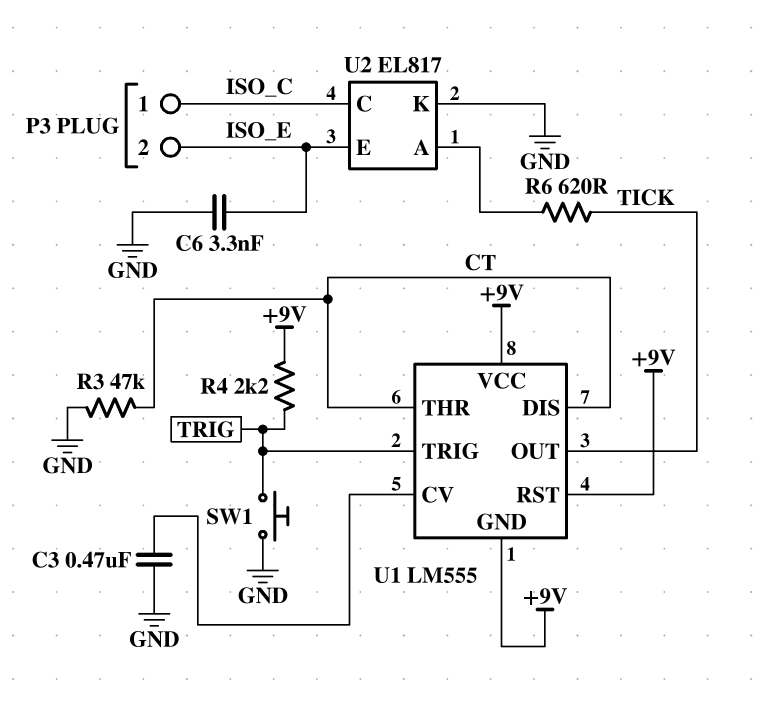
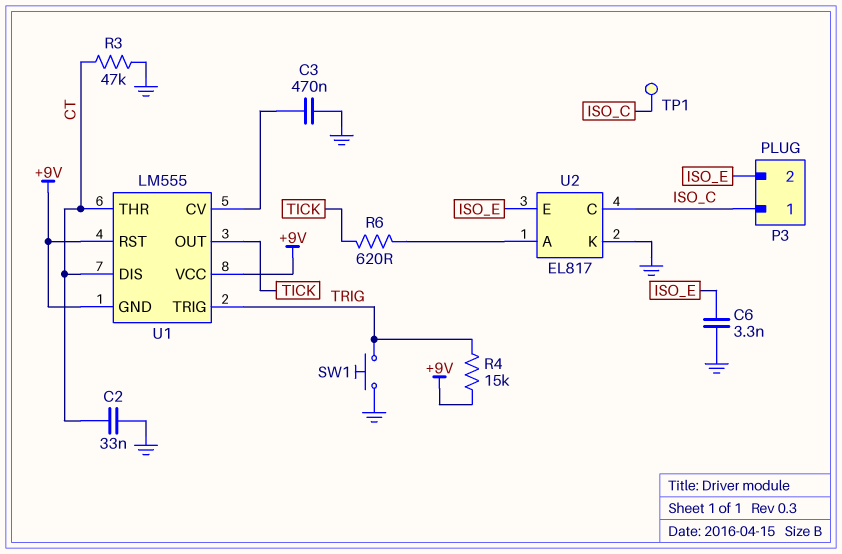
C2: none -> 33nF (CT, GND)
R4: 2.2k (+9V, TRIG) -> 15k (+9V, TRIG)
TP1: none -> test point (ISO_C)

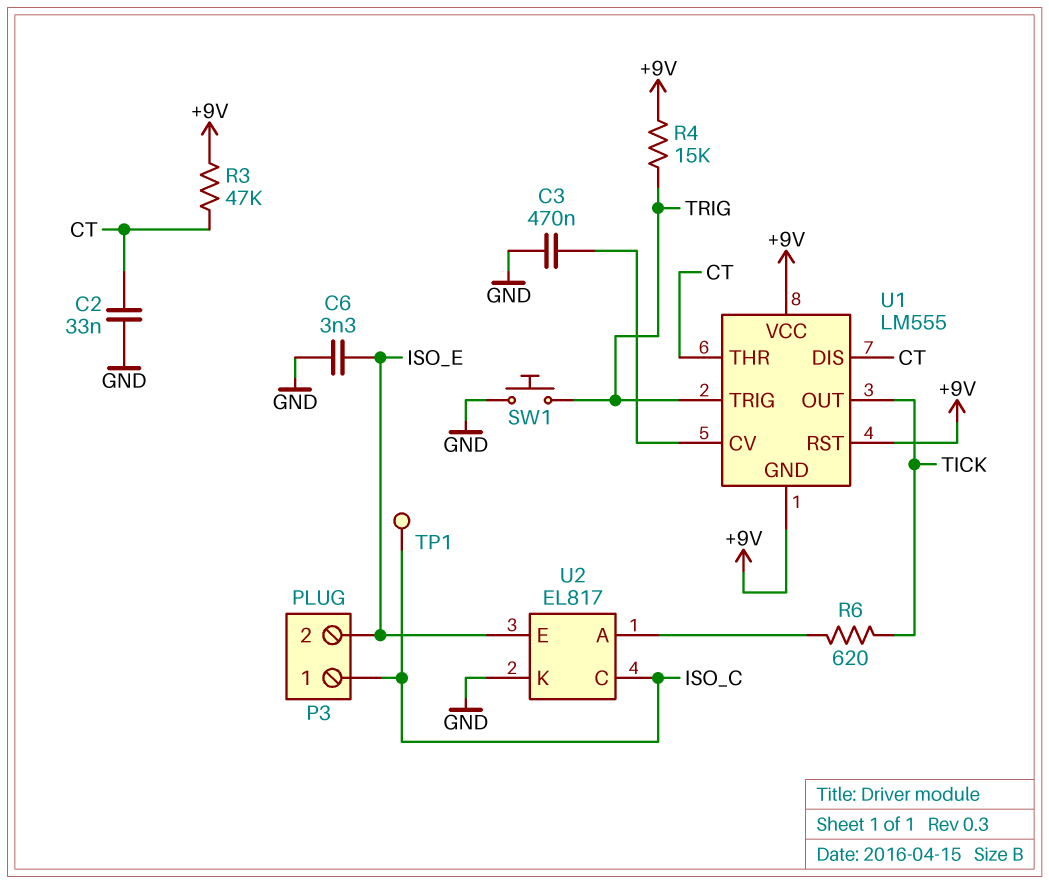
R3: 47k (CT, GND) -> 47k (+9V, CT)

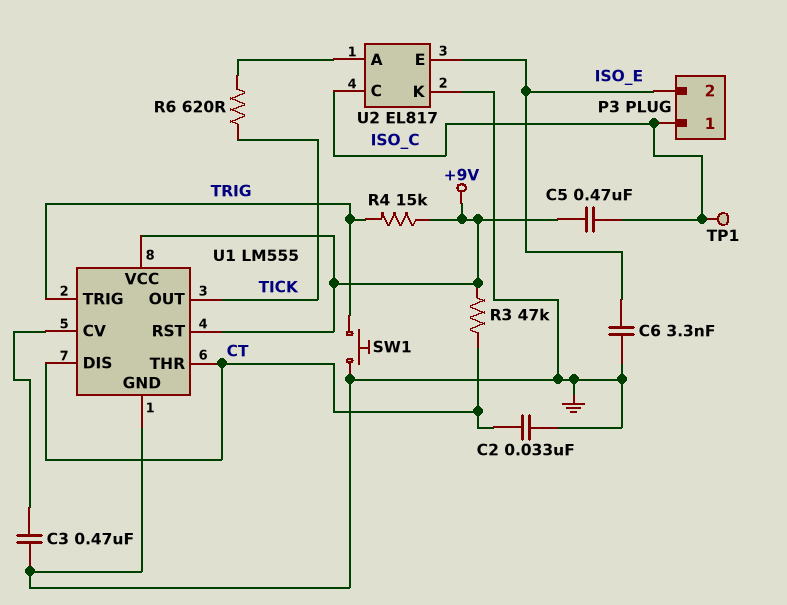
C5: none -> 470nF (+9V, ISO_C)
U1 pin GND: +9V -> GND

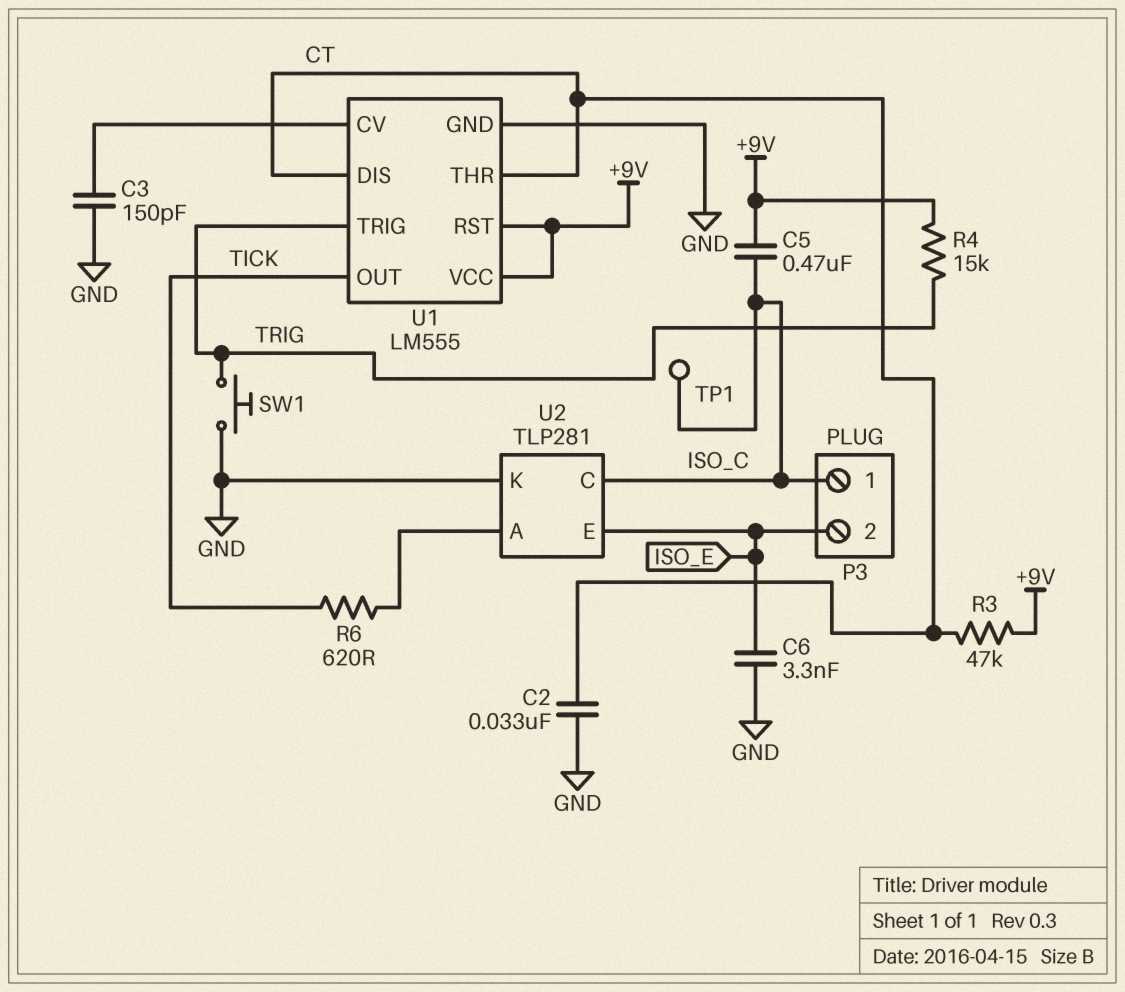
C3: 470nF (GND, U1/CV) -> 150pF (GND, U1/CV)
U2: EL817 -> TLP281

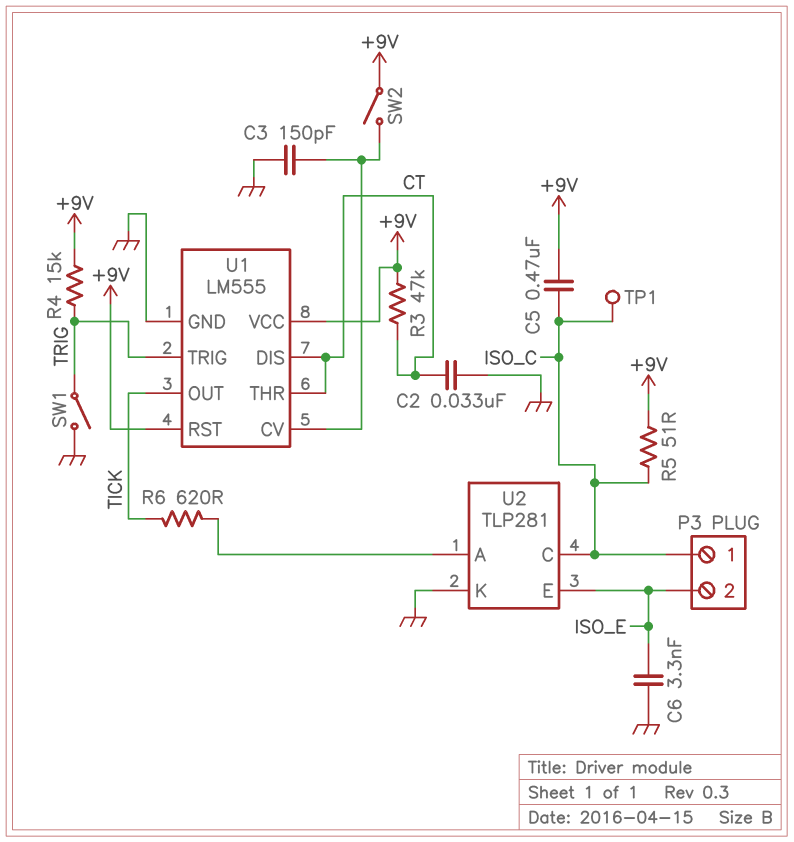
R5: none -> 51 (+9V, ISO_C)
SW1: button (GND, TRIG) -> switch (GND, TRIG)
SW2: none -> switch (+9V, U1/CV)

